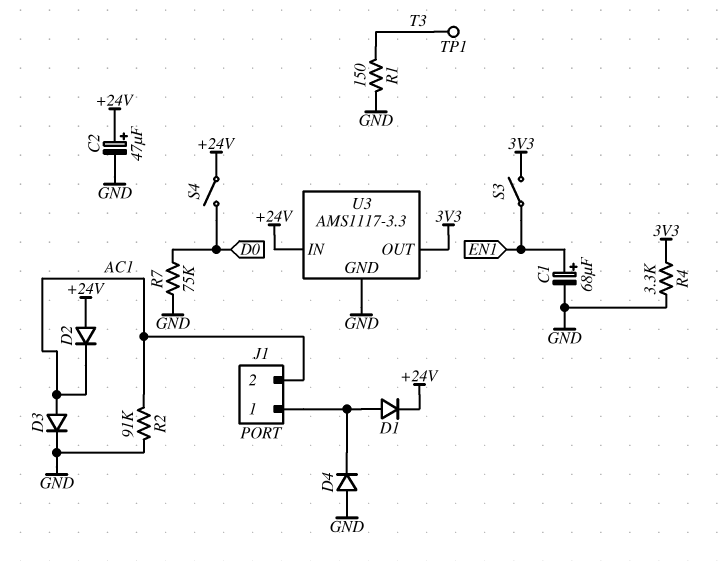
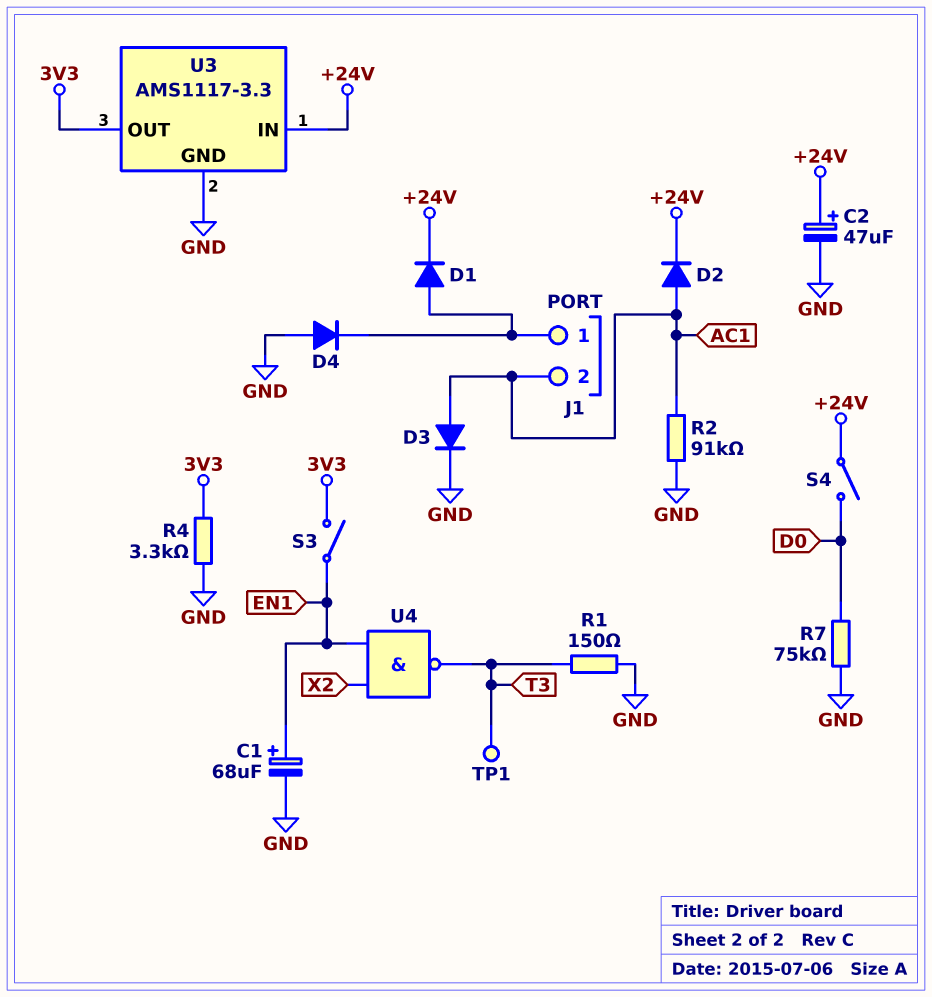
D2: diode (A +24V, K AC1) -> diode (A AC1, K +24V)
U4: none -> NAND (in EN1, in X2, out T3)

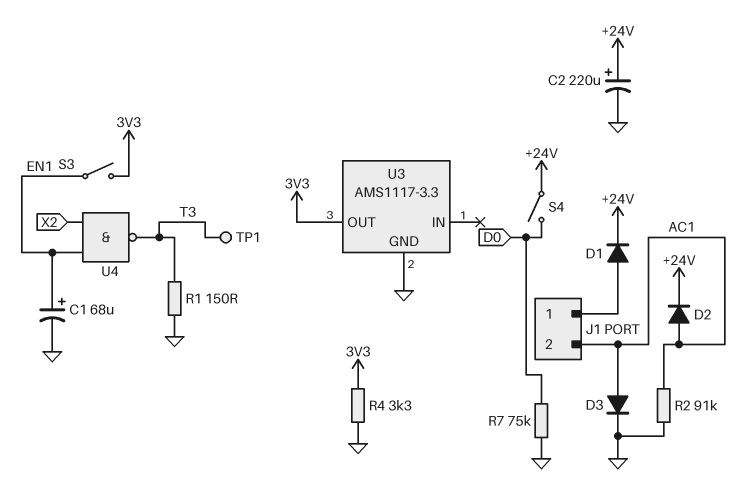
C2: 47uF (plus +24V, minus GND) -> 220uF (plus +24V, minus GND)
D4: diode (A GND, K J1/1) -> none
U3 pin IN: +24V -> none

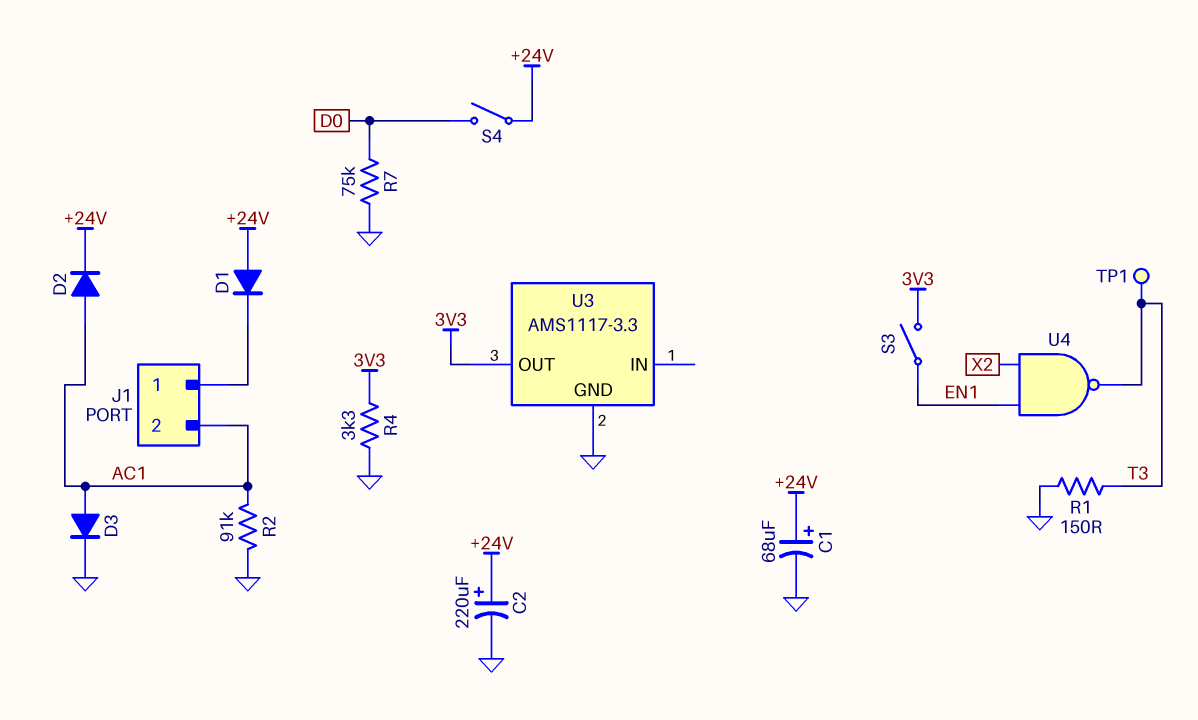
C1: 68uF (plus EN1, minus GND) -> 68uF (plus +24V, minus GND)
D1: diode (A J1/1, K +24V) -> diode (A +24V, K J1/1)

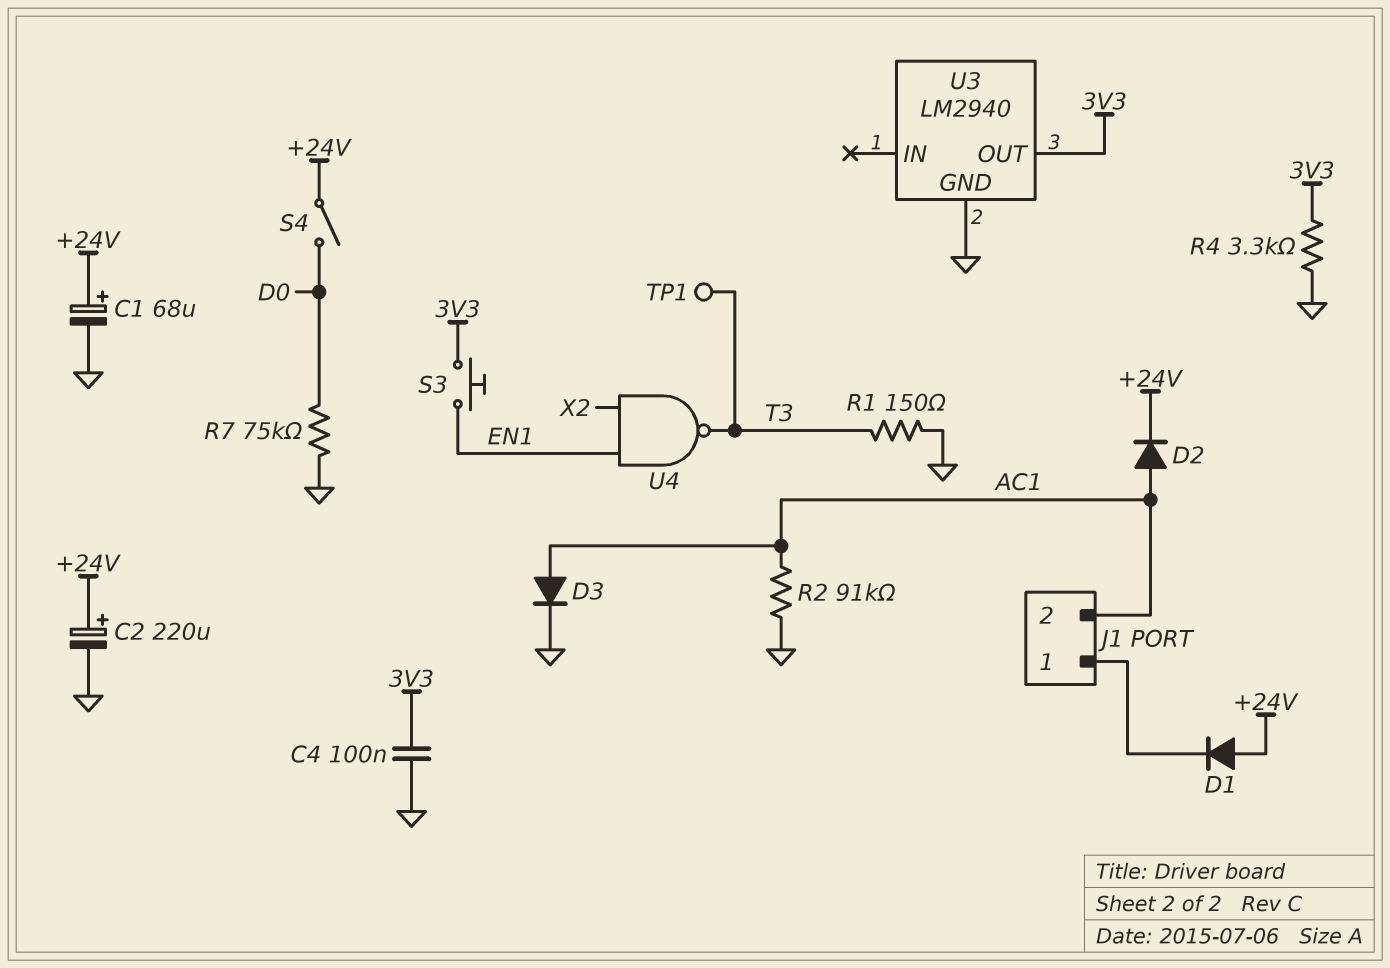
C4: none -> 100nF (3V3, GND)
S3: switch (3V3, EN1) -> button (3V3, EN1)
U3: AMS1117-3.3 -> LM2940

